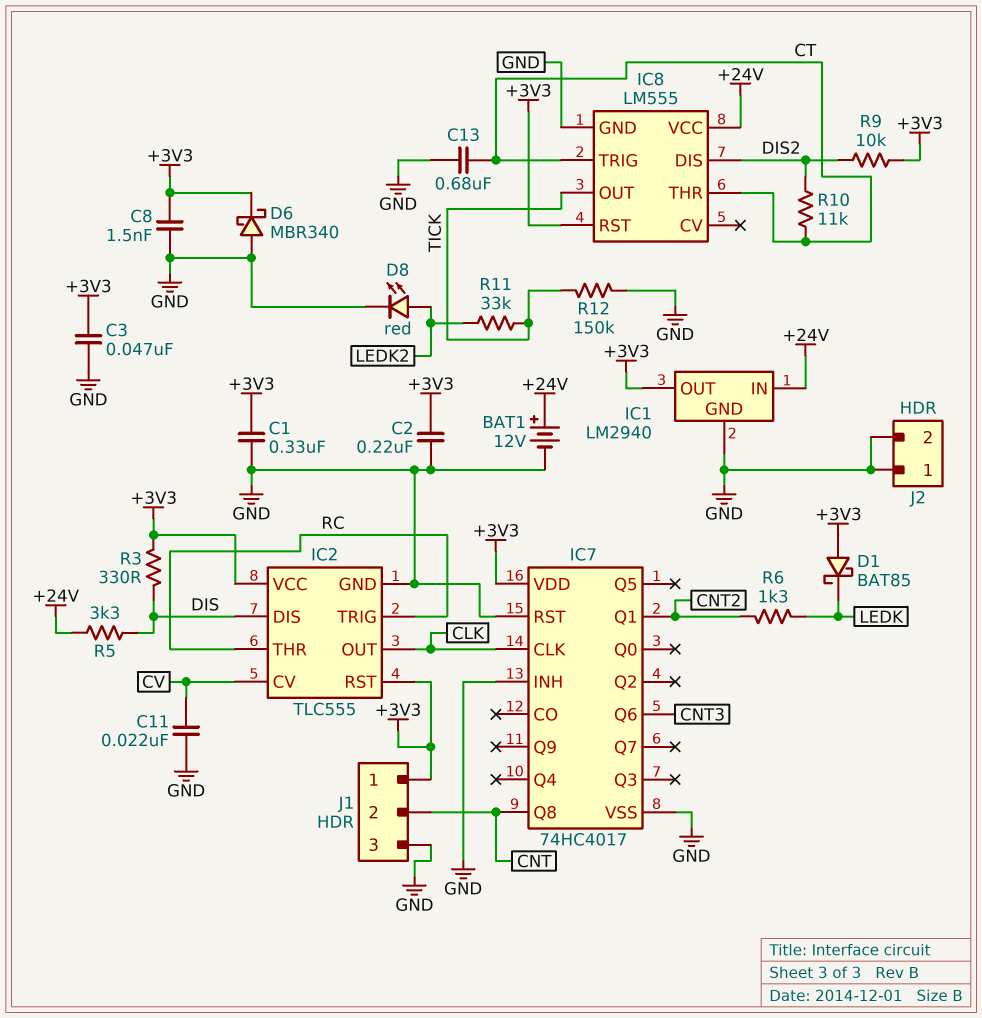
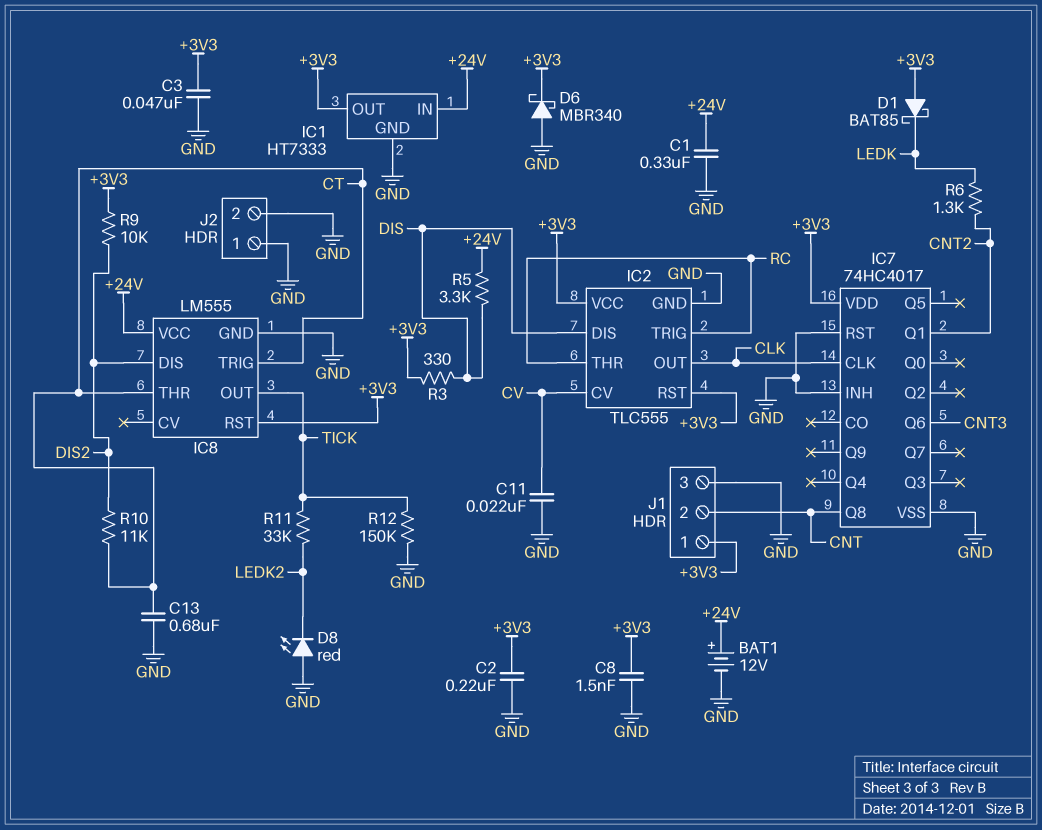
C1: 330nF (+3V3, GND) -> 330nF (+24V, GND)
D8: LED red (A LEDK2, K GND) -> LED red (A GND, K LEDK2)
IC1: LM2940 -> HT7333

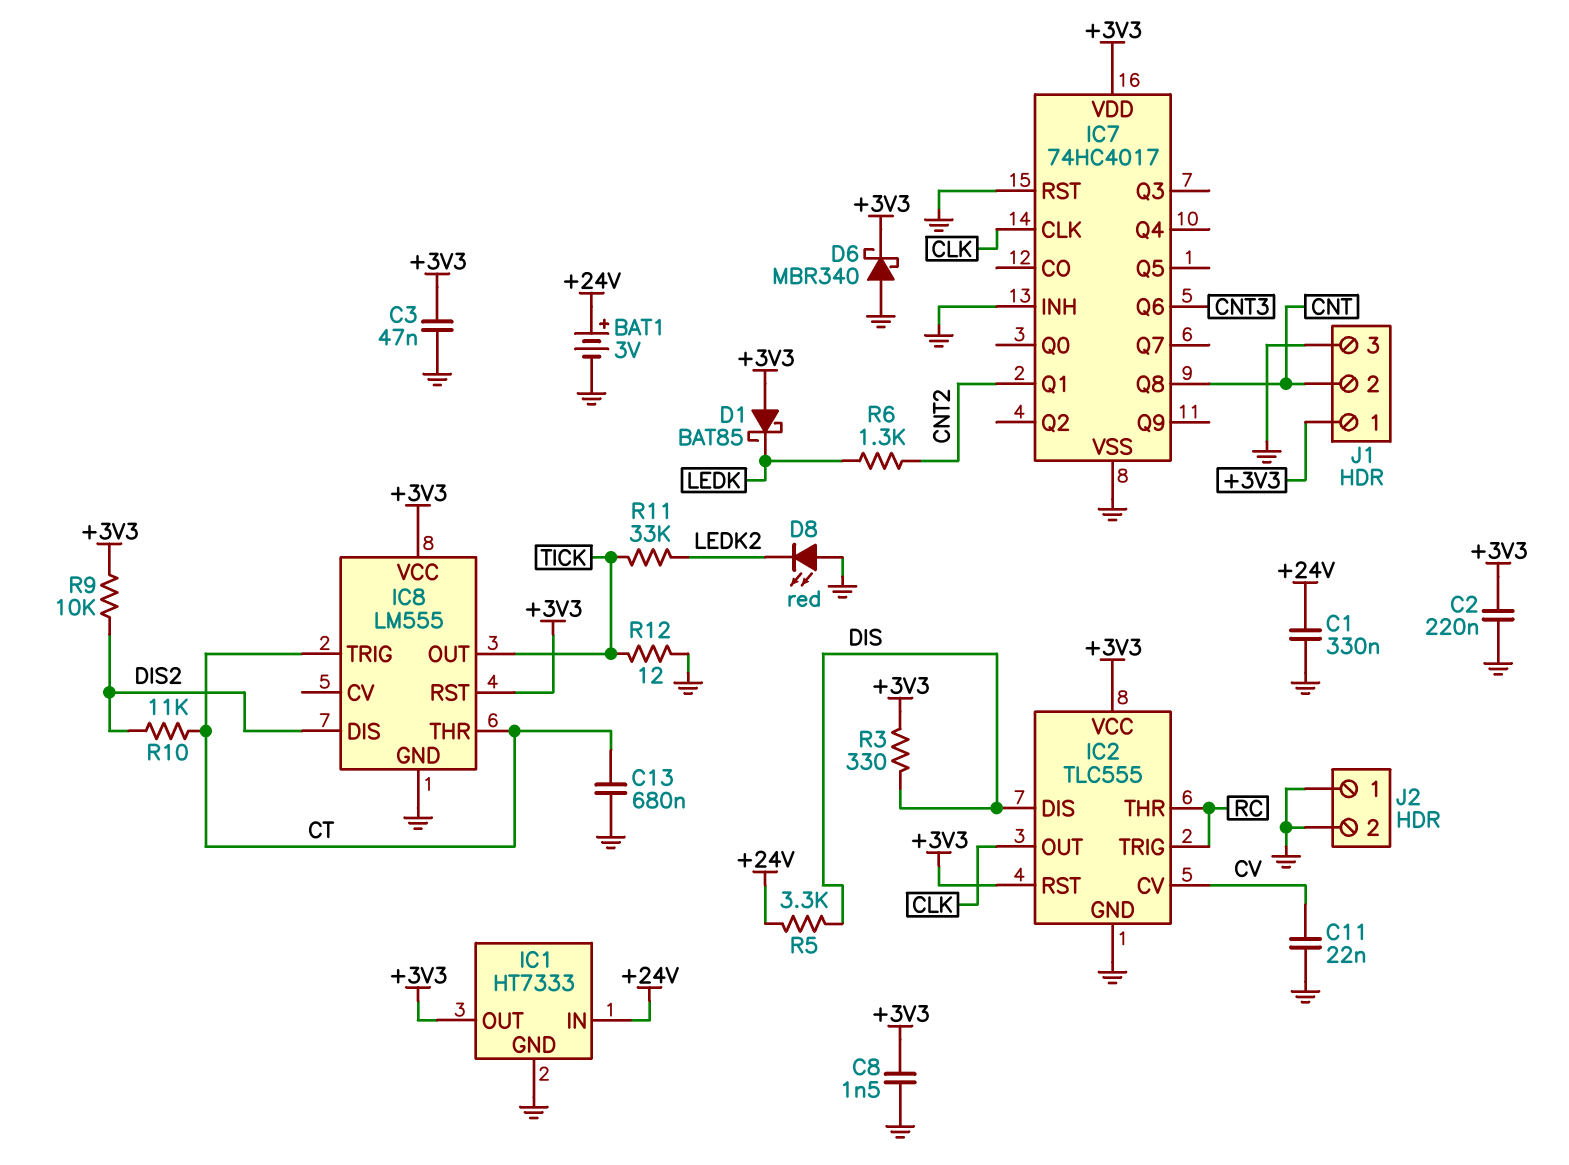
BAT1: 12V (plus +24V, minus GND) -> 3V (plus +24V, minus GND)
IC8 pin VCC: +24V -> +3V3
R12: 150k (GND, TICK) -> 12 (GND, TICK)

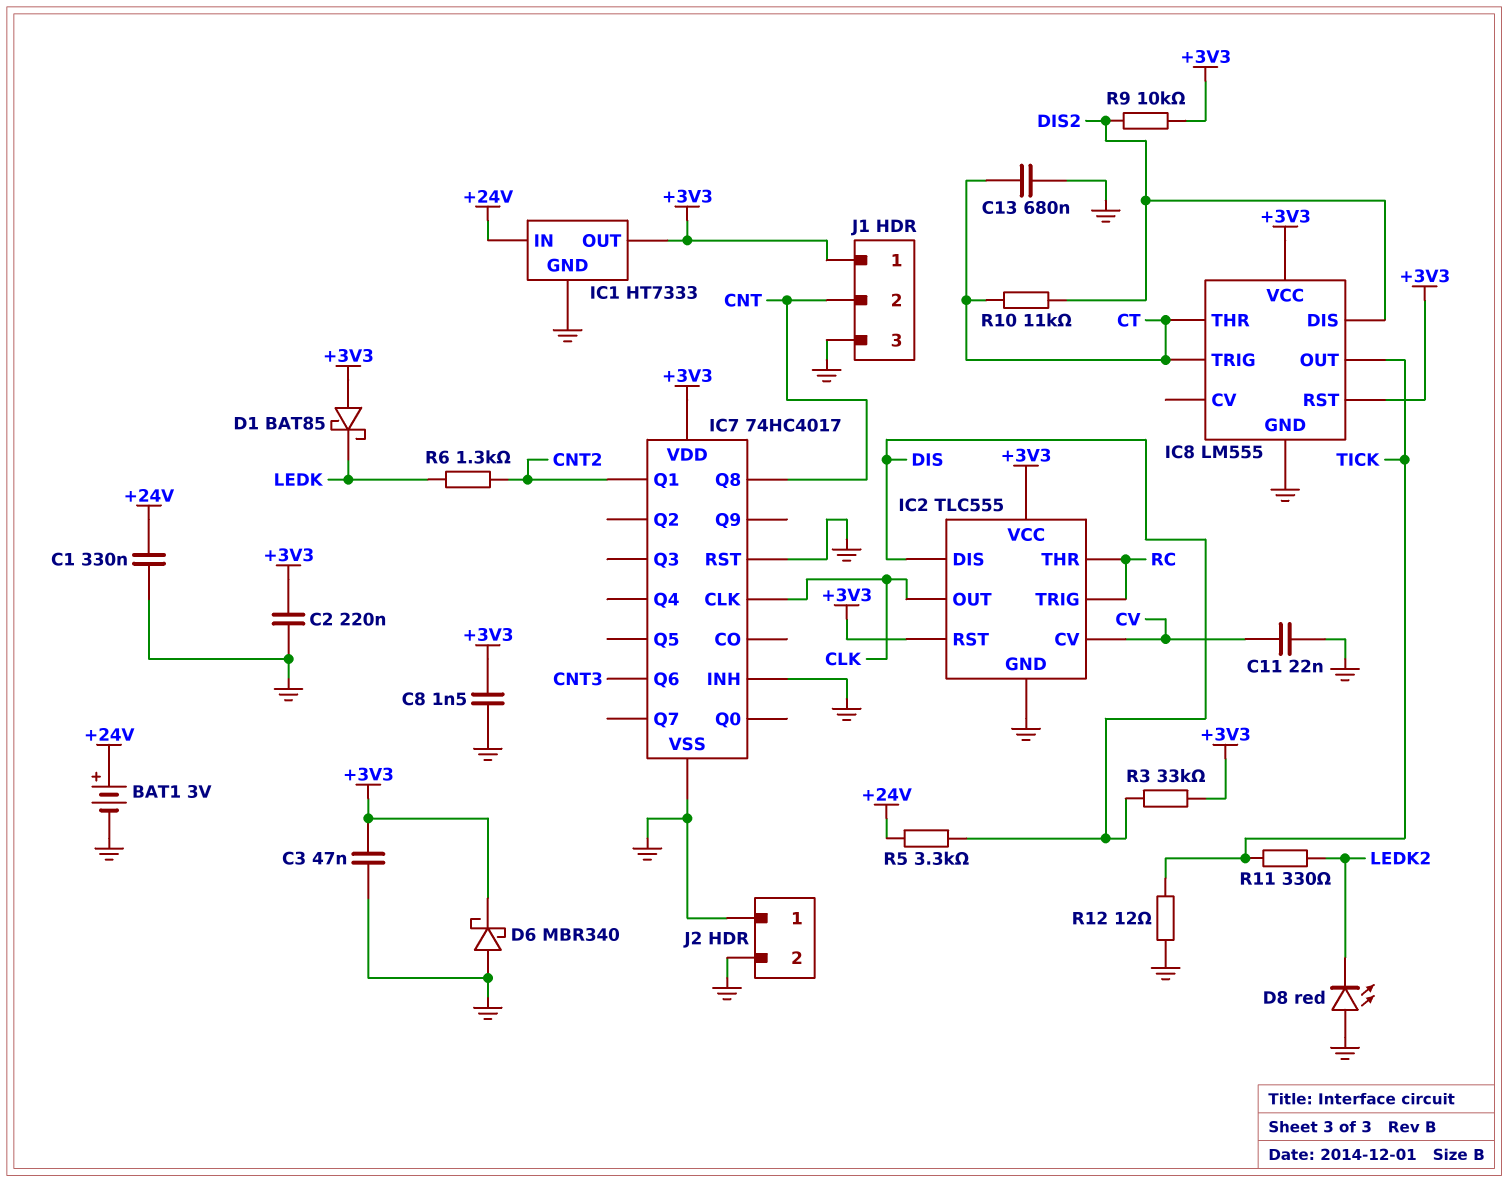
R3: 330 (+3V3, DIS) -> 33k (+3V3, DIS)
R11: 33k (LEDK2, TICK) -> 330 (LEDK2, TICK)

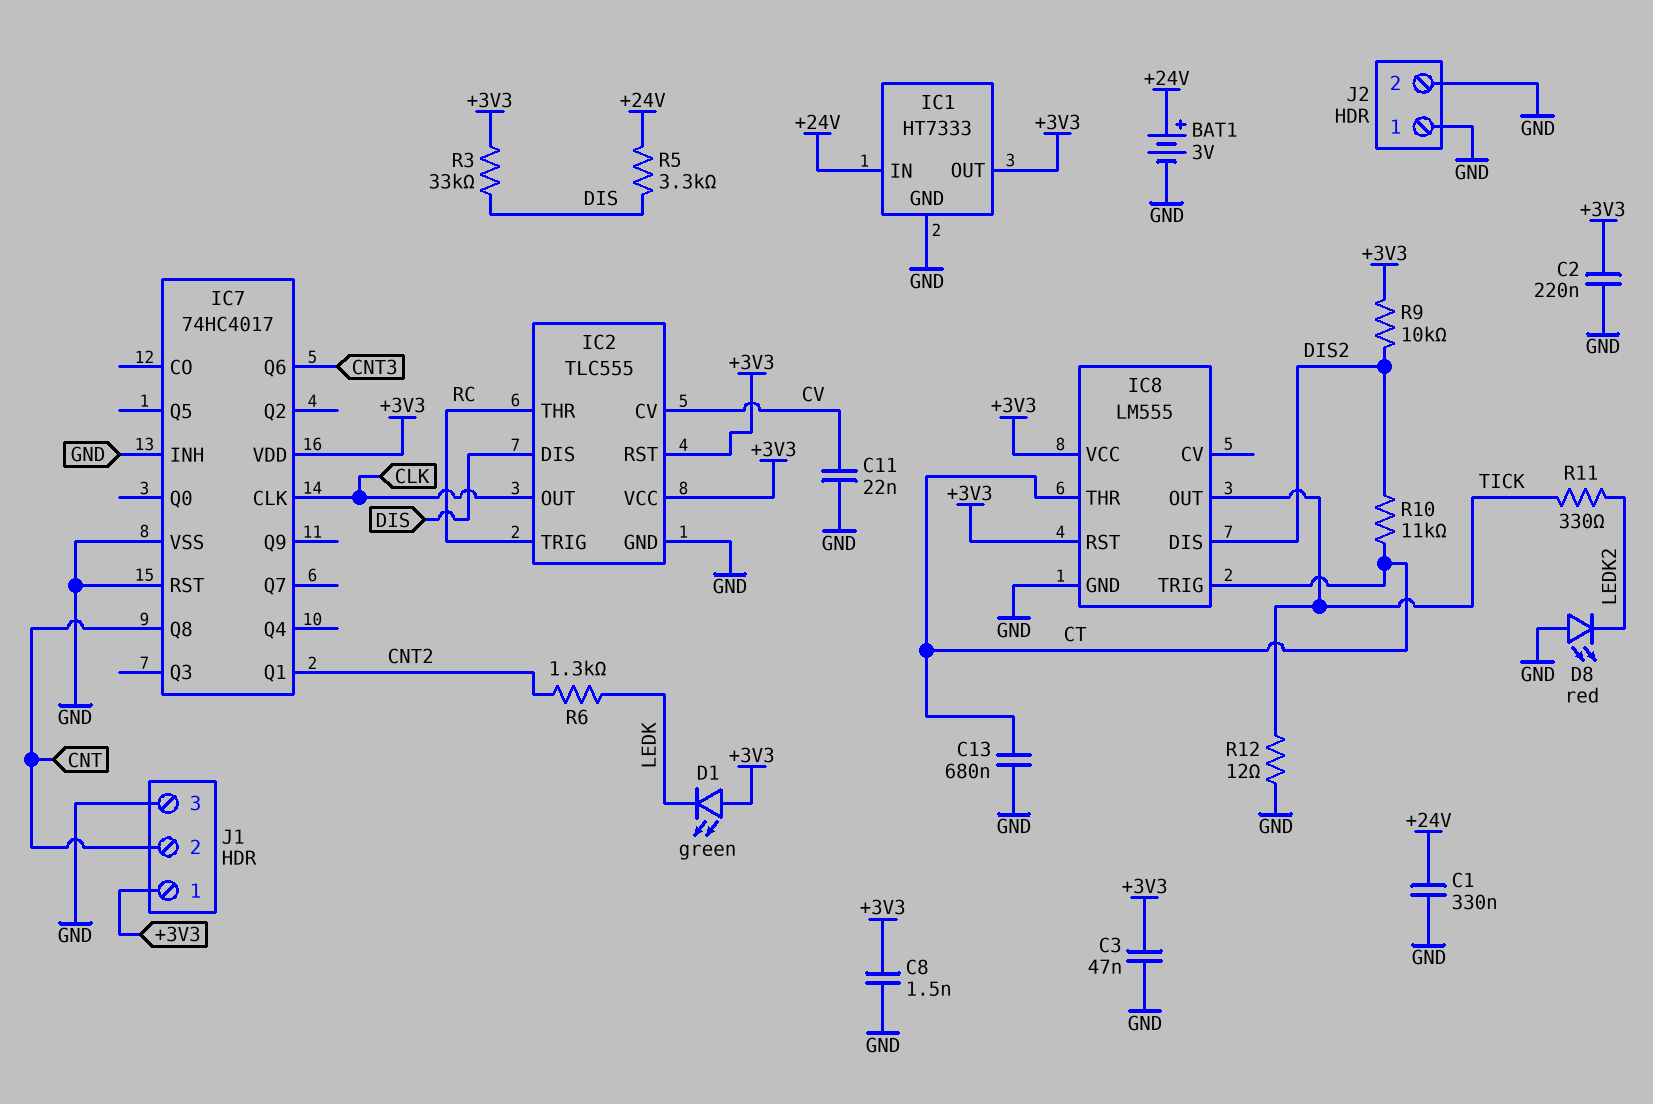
D1: schottky BAT85 (A +3V3, K LEDK) -> LED green (A +3V3, K LEDK)
D6: schottky MBR340 (A GND, K +3V3) -> none

